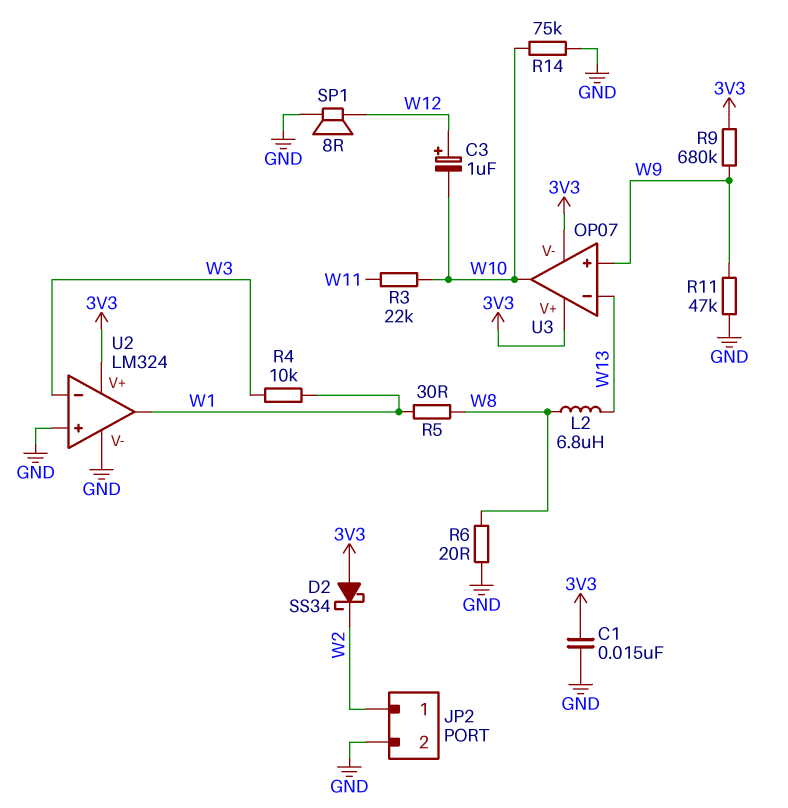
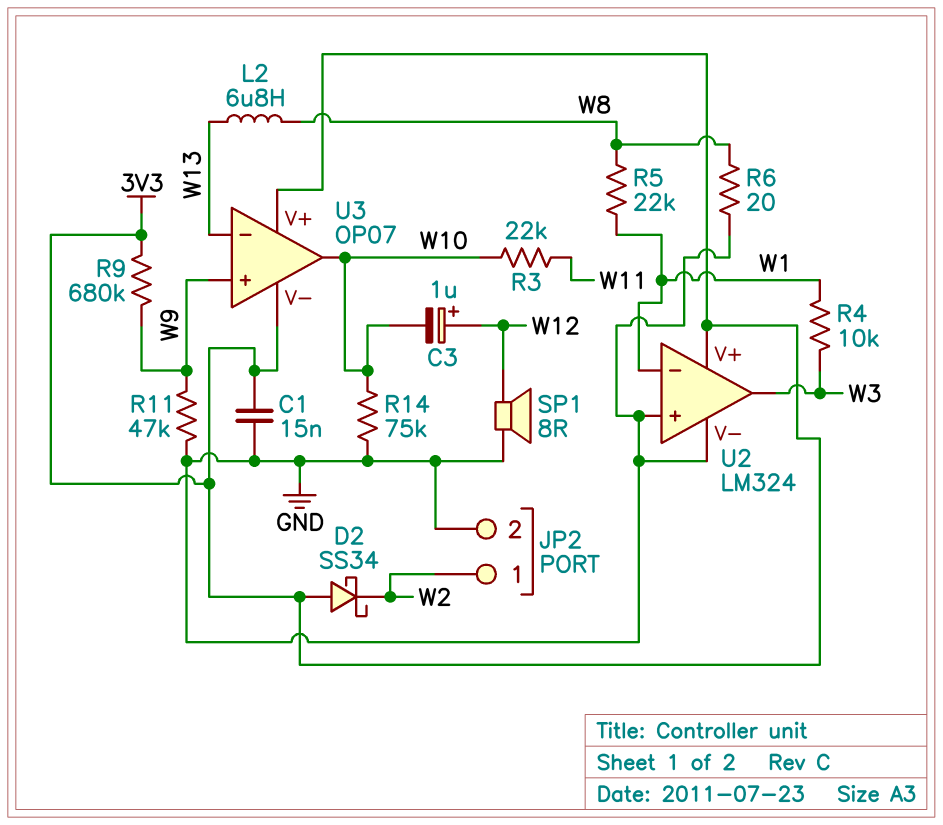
R5: 30 (W1, W8) -> 22k (W1, W8)
U2 pin in-: W3 -> W1
U2 pin out: W1 -> W3

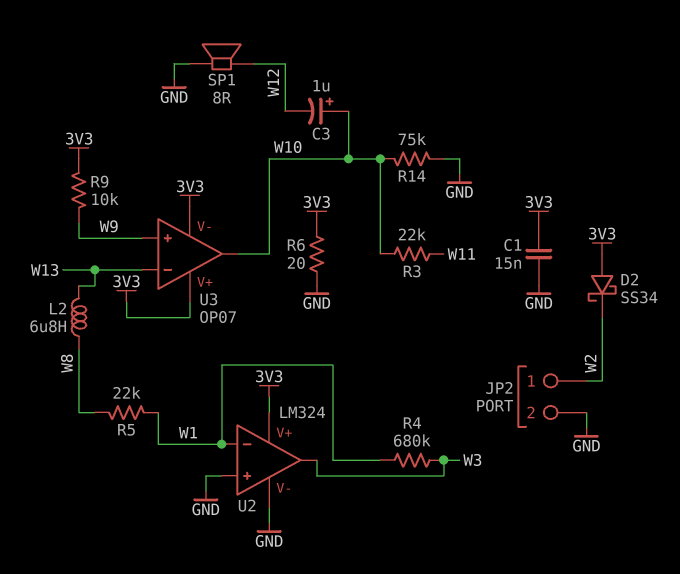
C3: 1uF (plus W12, minus W10) -> 1uF (plus W10, minus W12)
R4: 10k (W1, W3) -> 680k (W1, W3)
R6: 20 (GND, W8) -> 20 (3V3, GND)
R9: 680k (3V3, W9) -> 10k (3V3, W9)
R11: 47k (GND, W9) -> none

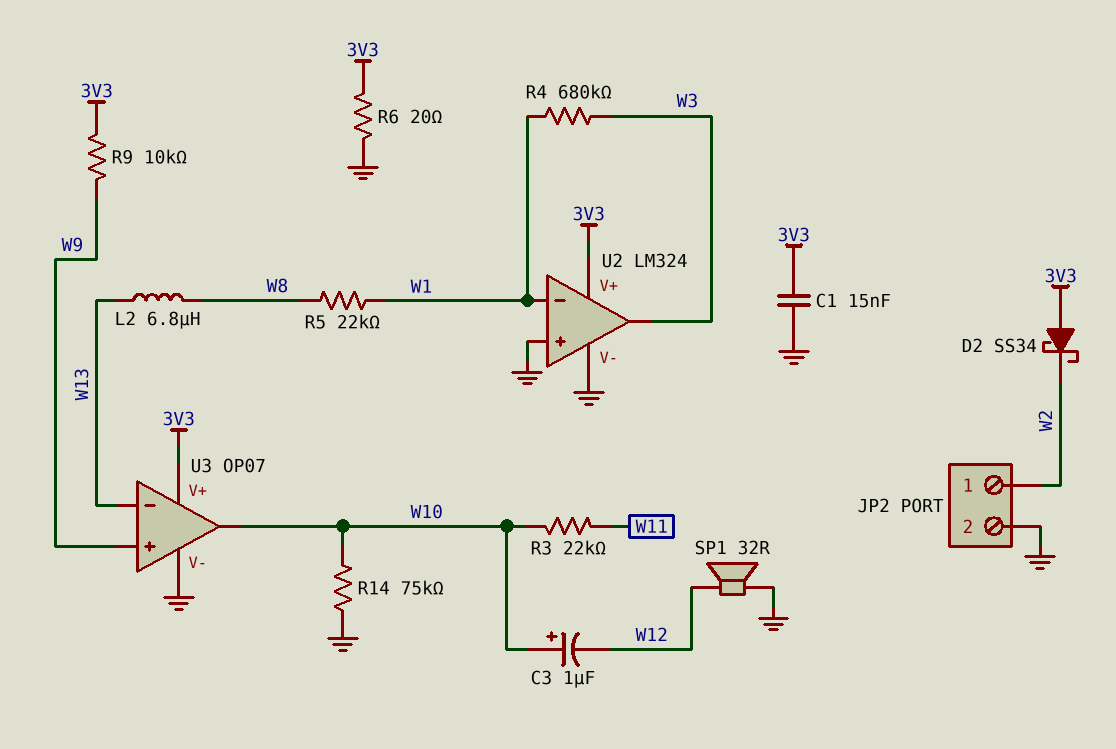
SP1: speaker 8R (GND, W12) -> speaker 32R (GND, W12)
U3 pin V-: 3V3 -> GND

